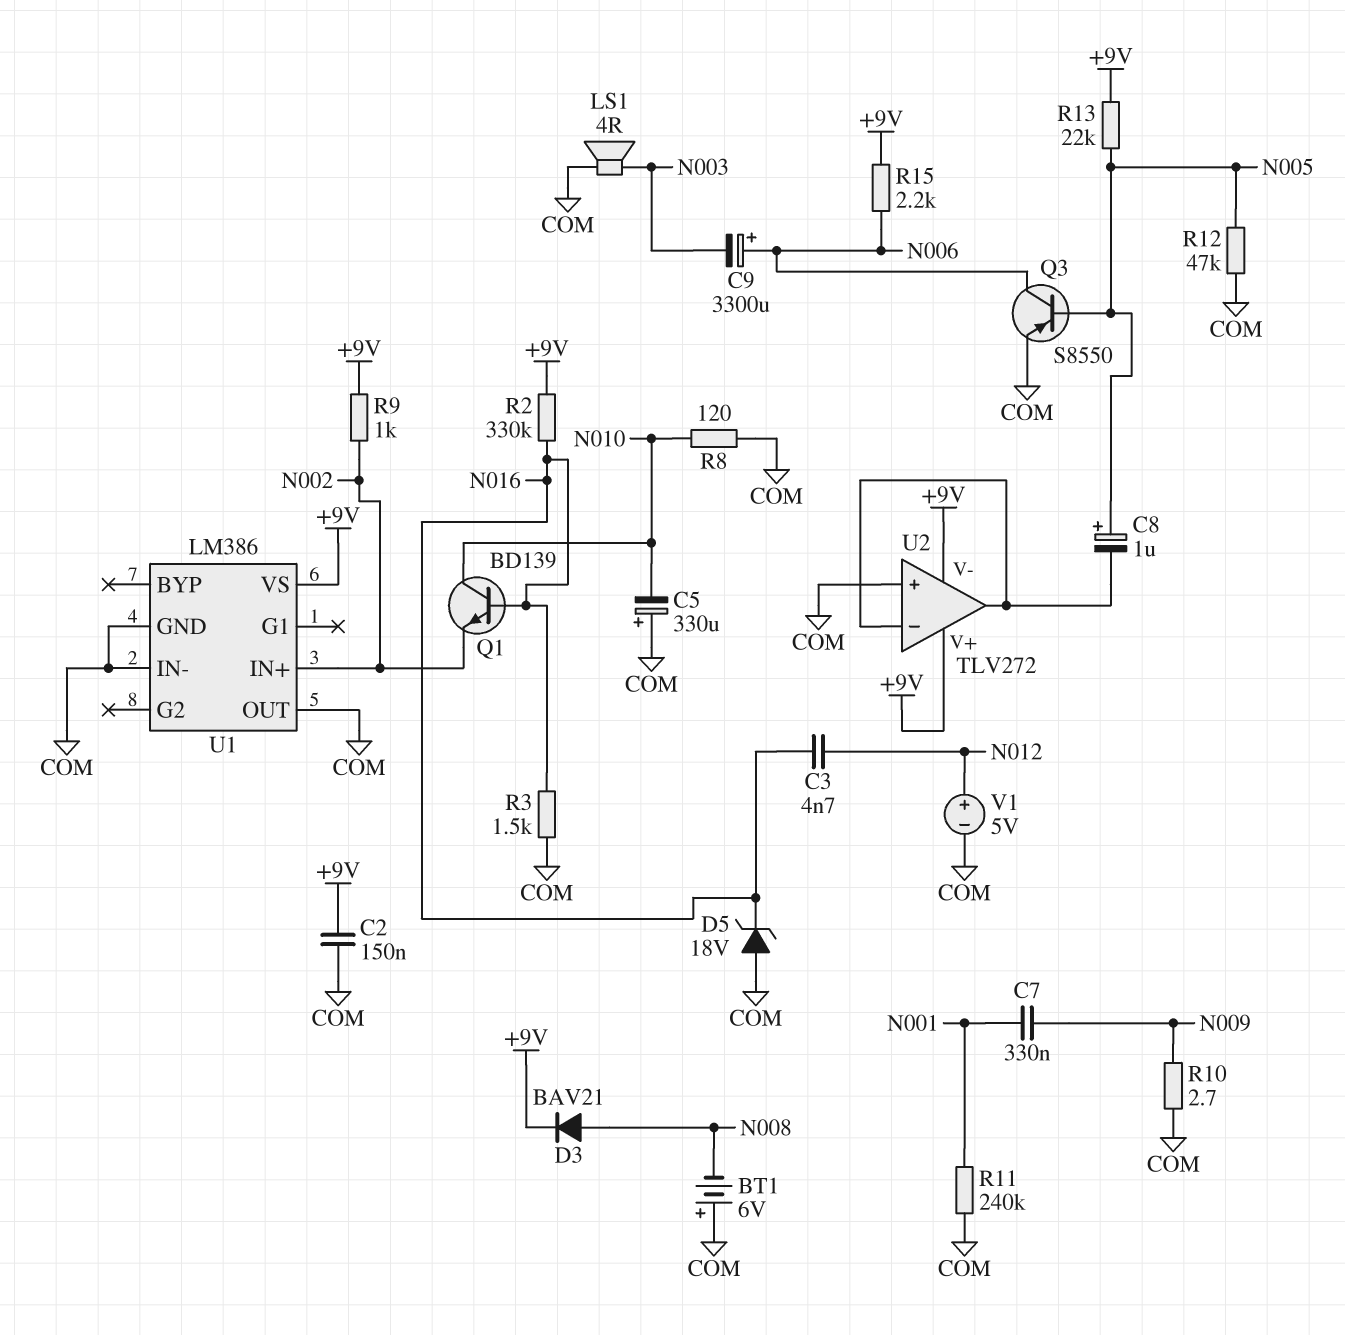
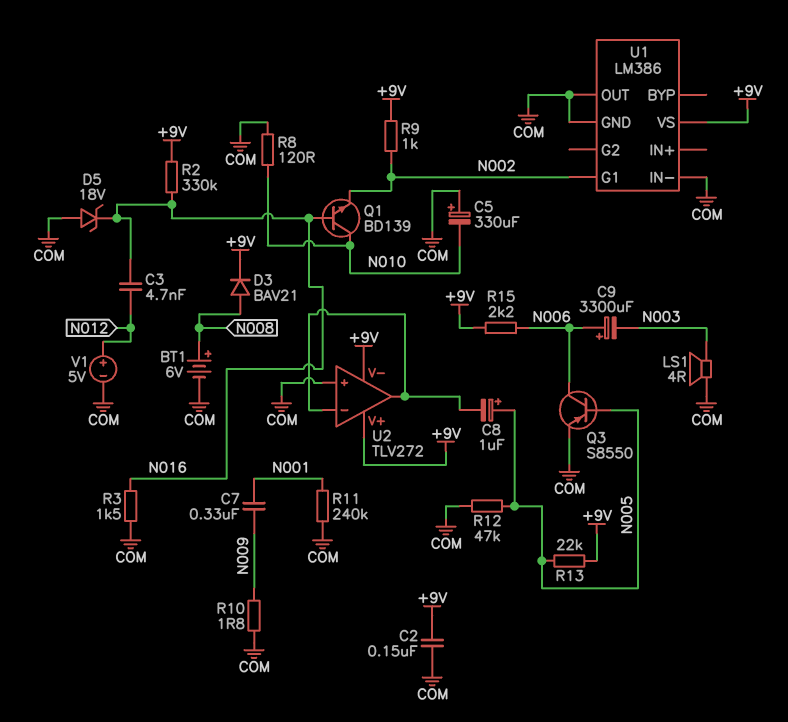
BT1: 6V (plus COM, minus N008) -> 6V (plus N008, minus COM)
R10: 2.7 (COM, N009) -> 1.8 (COM, N009)
U1 pin G1: none -> N002
U1 pin IN+: N002 -> none

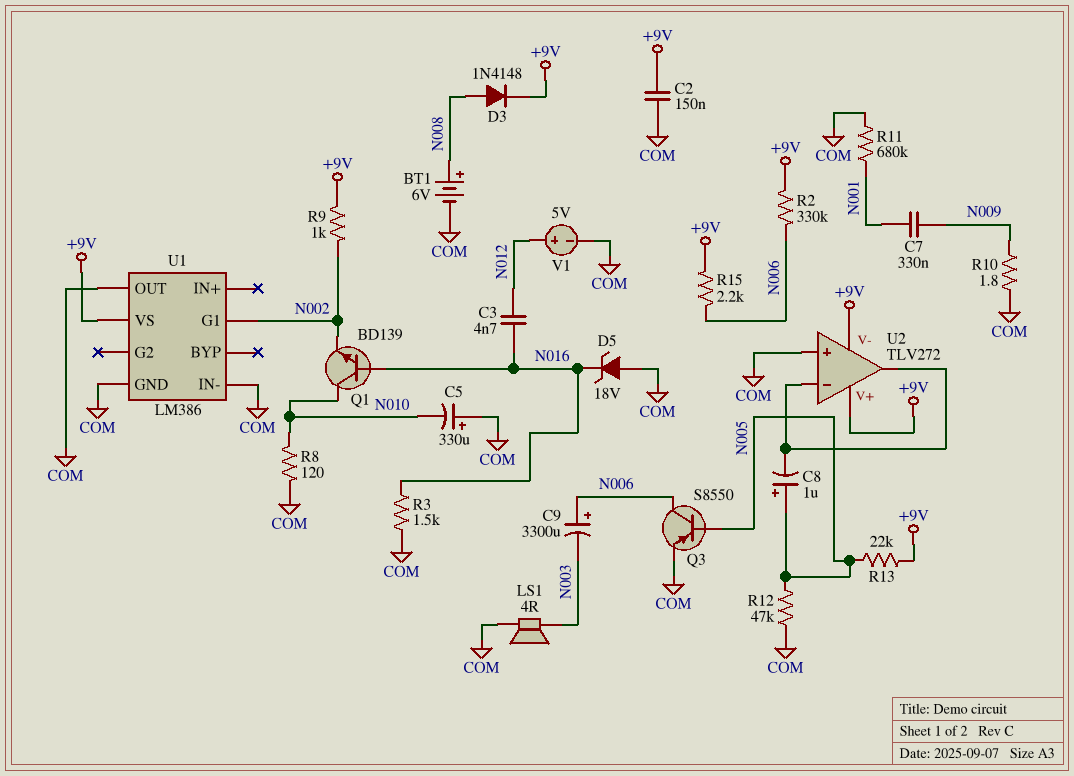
D3: diode BAV21 (A N008, K +9V) -> diode 1N4148 (A N008, K +9V)
R2: 330k (+9V, N016) -> 330k (+9V, N006)
R11: 240k (COM, N001) -> 680k (COM, N001)

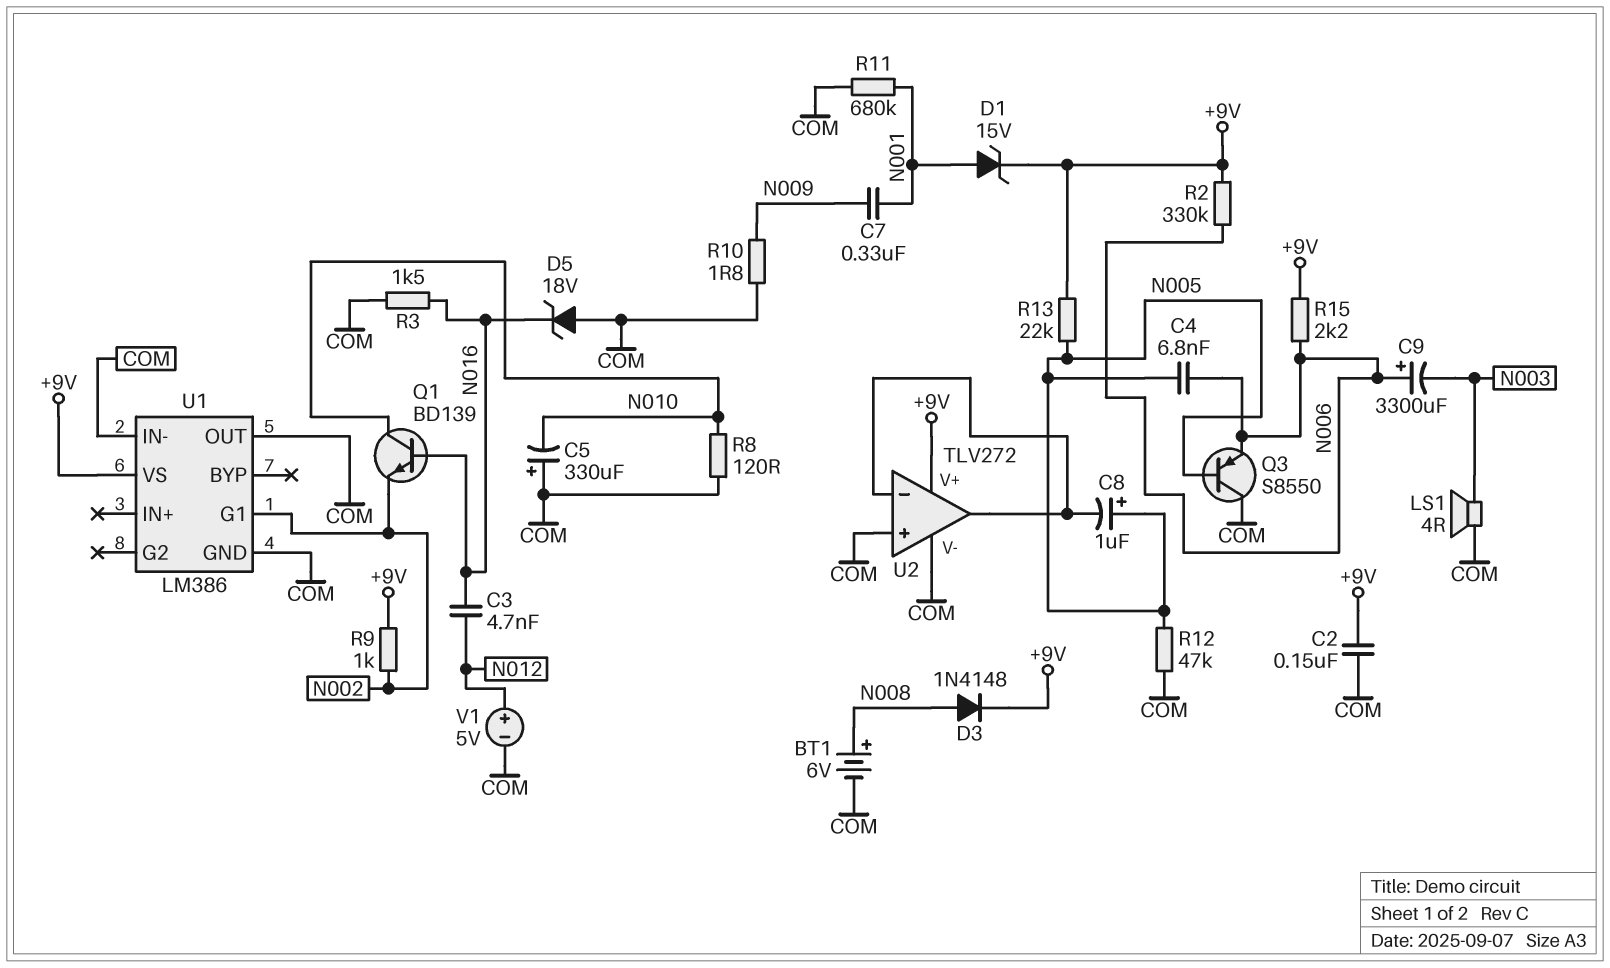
C4: none -> 6.8nF (N005, N006)
D1: none -> zener 15V (A N001, K +9V)
Q3: PNP S8550 (B N005, C N006, E COM) -> PNP S8550 (B N005, C COM, E N006)
U2 pin V-: +9V -> COM

